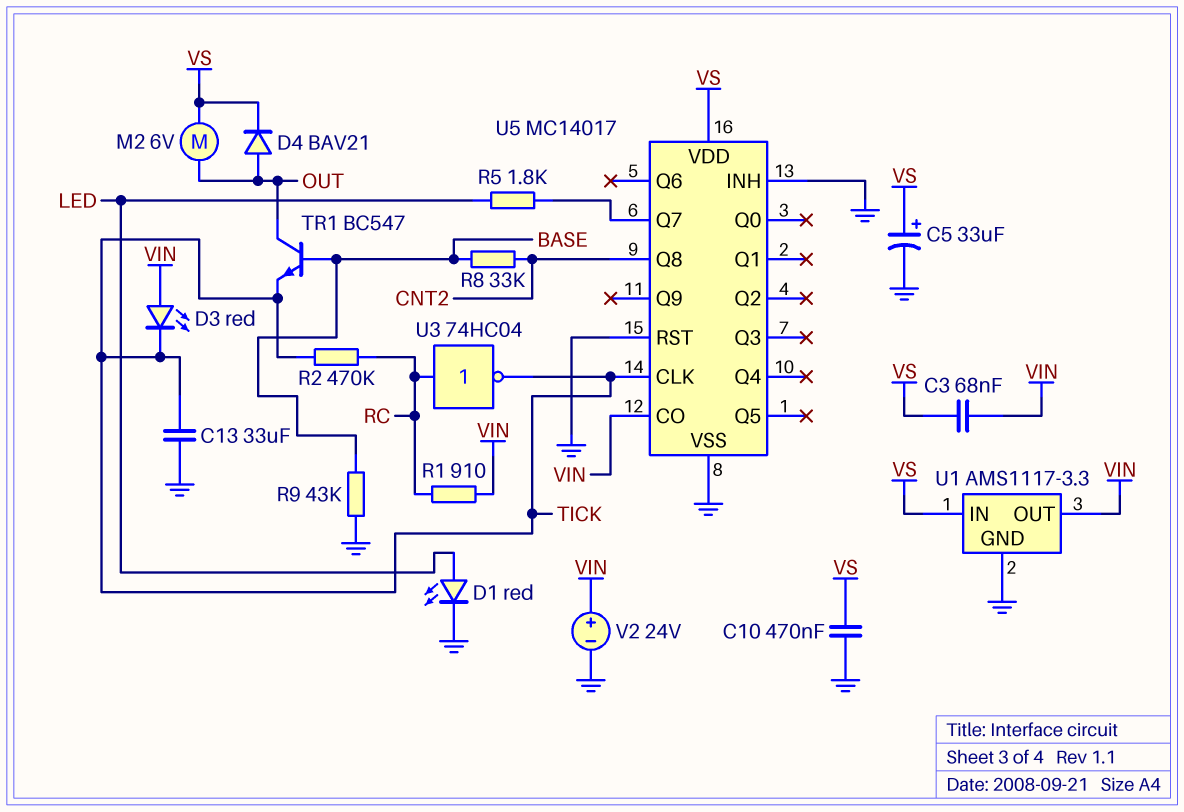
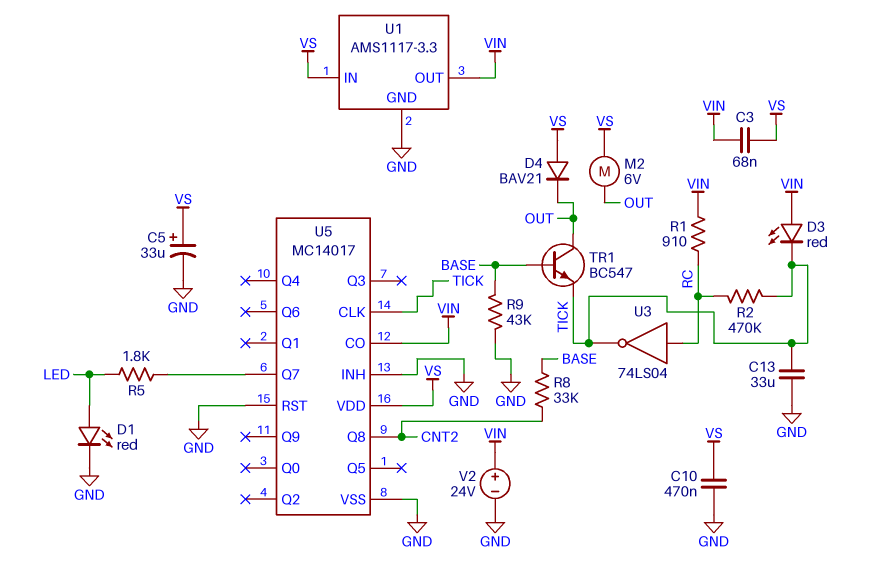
D4: diode BAV21 (A OUT, K VS) -> diode BAV21 (A VS, K OUT)
U3: NOT 74HC04 (in RC, out TICK) -> NOT 74LS04 (in RC, out TICK)

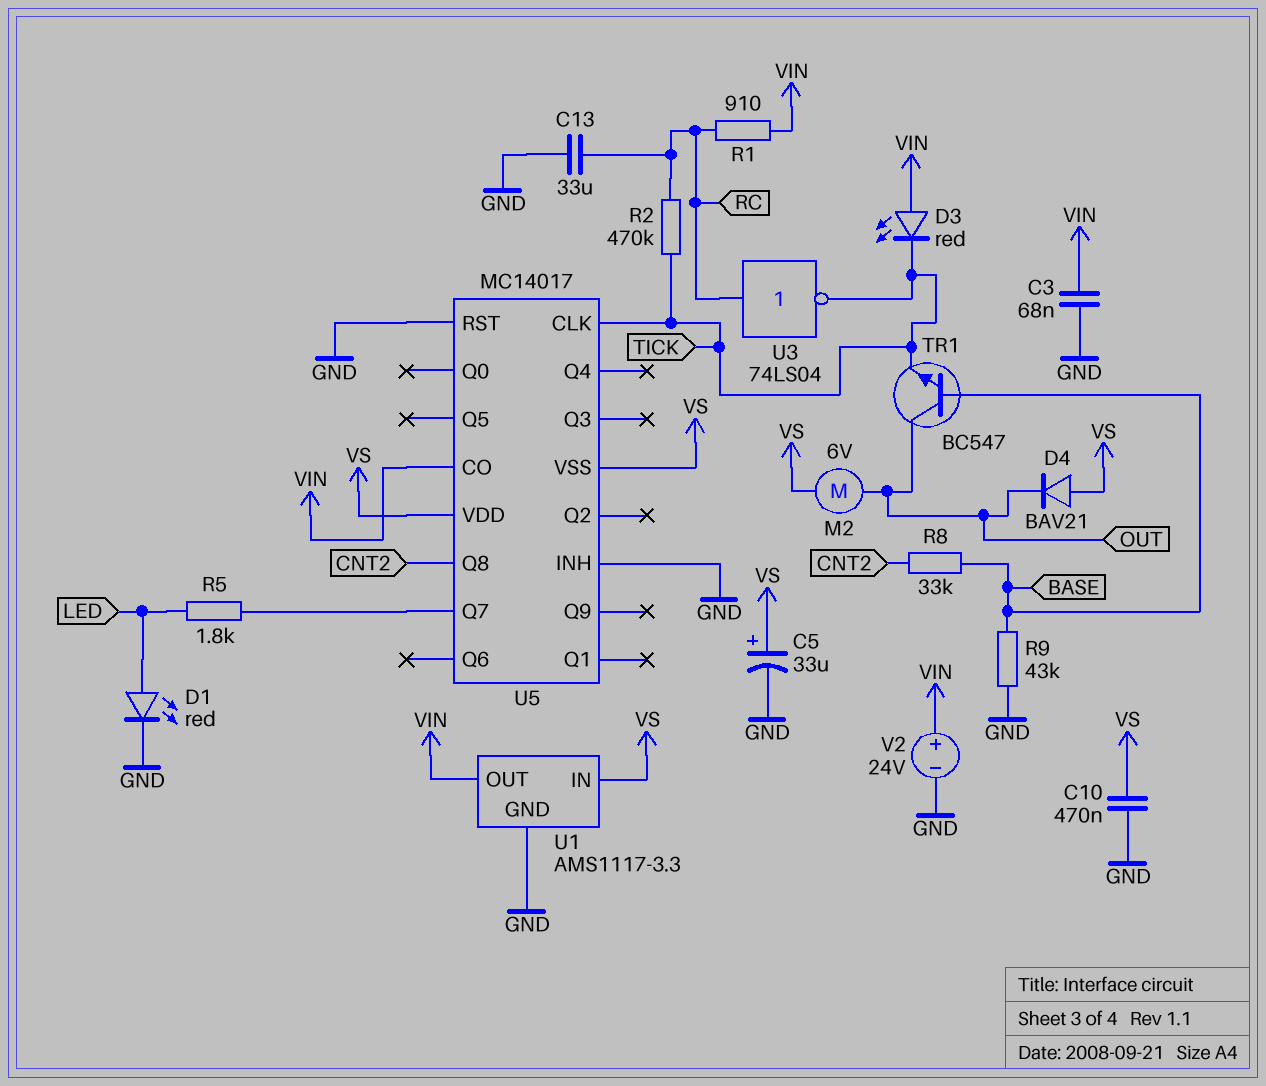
C3: 68nF (VIN, VS) -> 68nF (GND, VIN)
C13: 33uF (GND, TICK) -> 33uF (GND, RC)
U5 pin VSS: GND -> VS

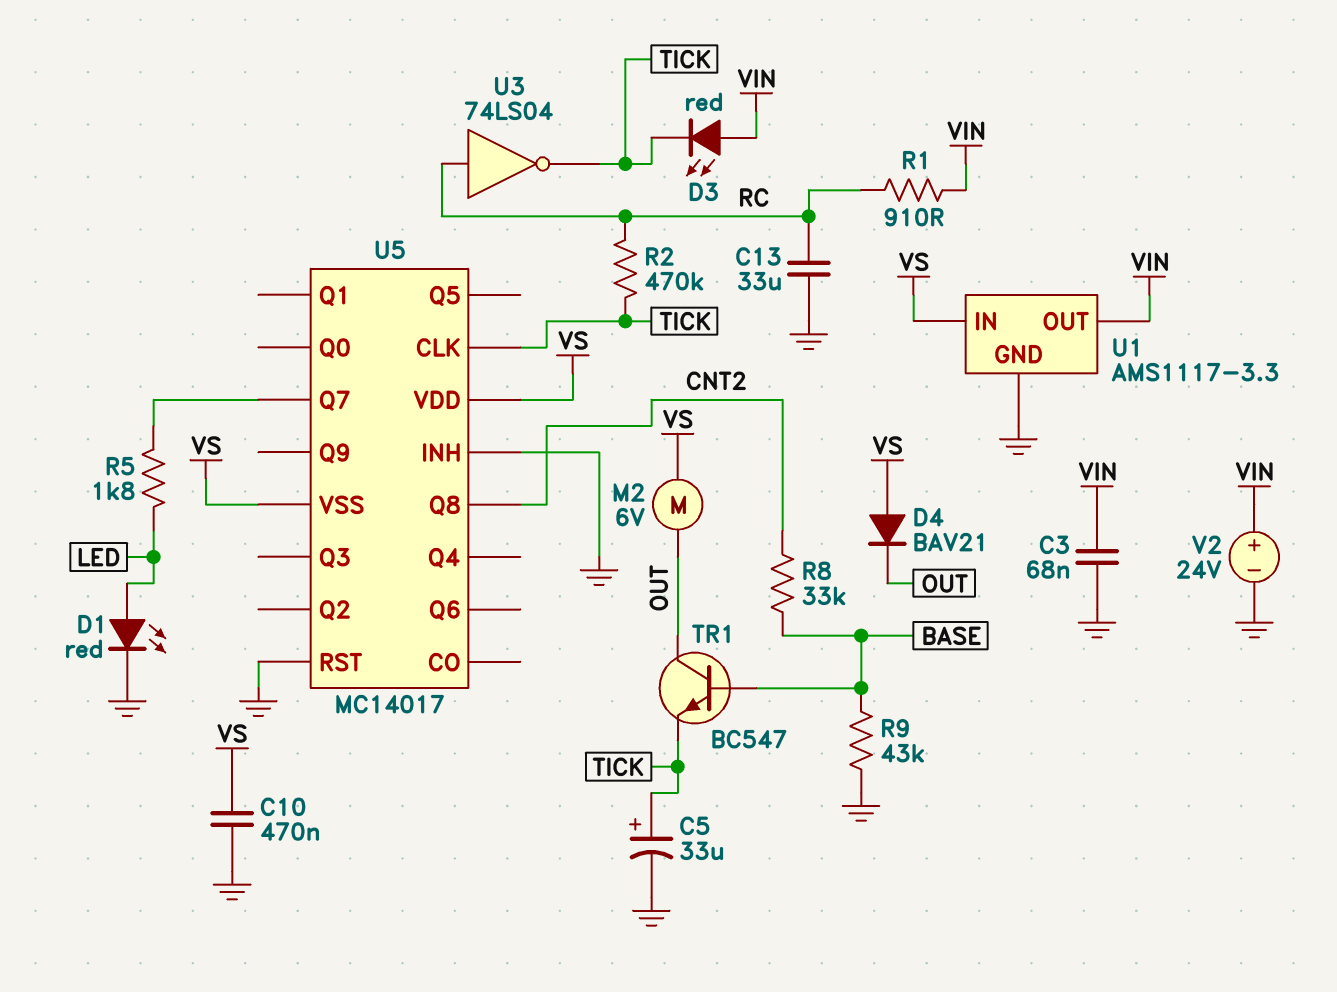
C5: 33uF (plus VS, minus GND) -> 33uF (plus TICK, minus GND)
U5 pin CO: VIN -> none

